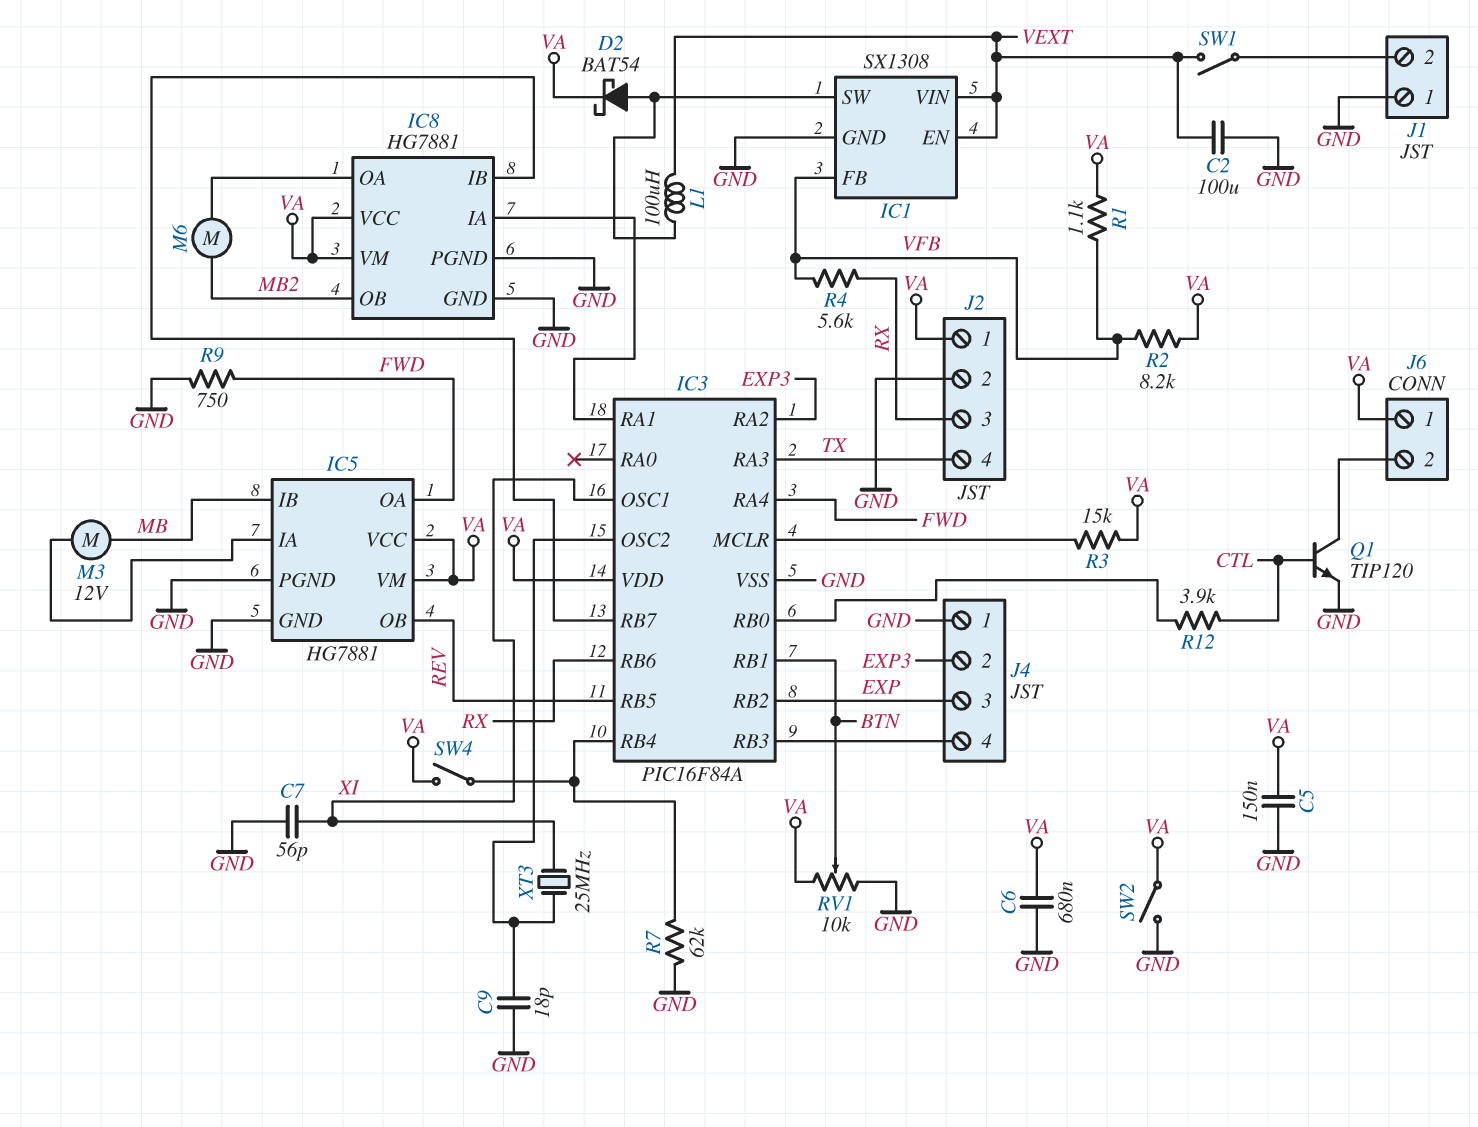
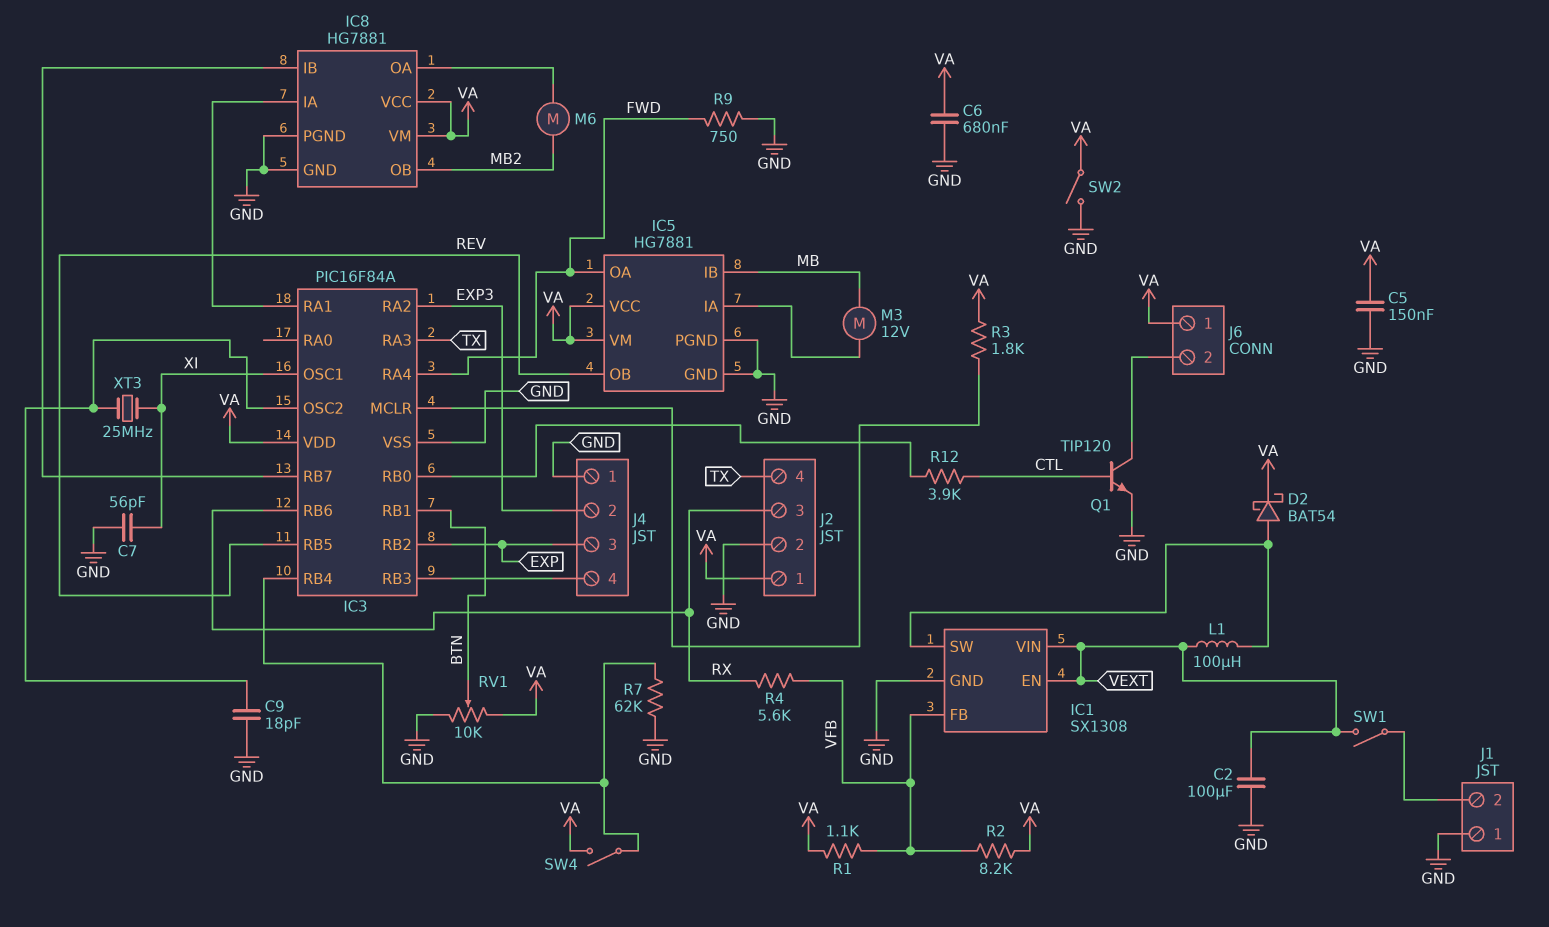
R3: 15k (IC3/MCLR, VA) -> 1.8k (IC3/MCLR, VA)

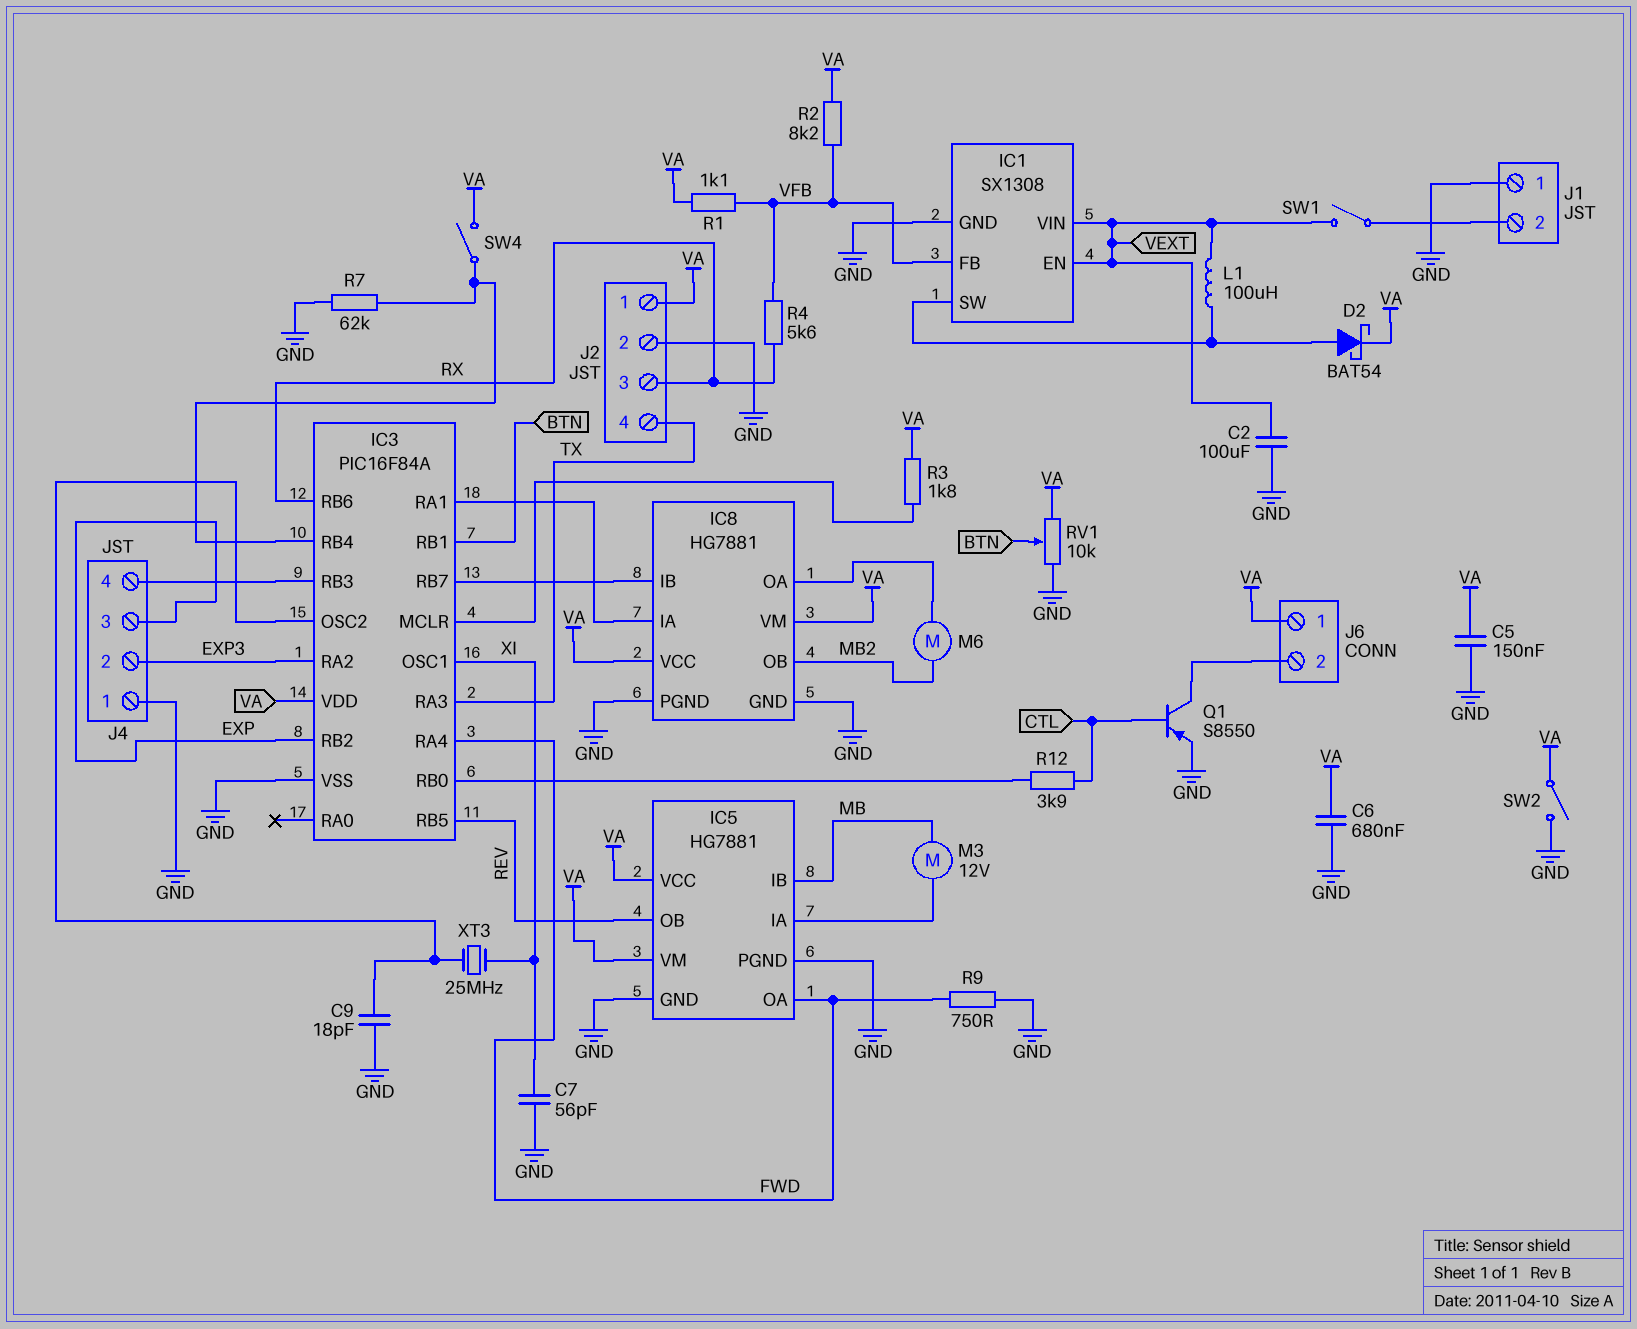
Q1: NPN TIP120 (B CTL, C J6/2, E GND) -> PNP S8550 (B CTL, C J6/2, E GND)

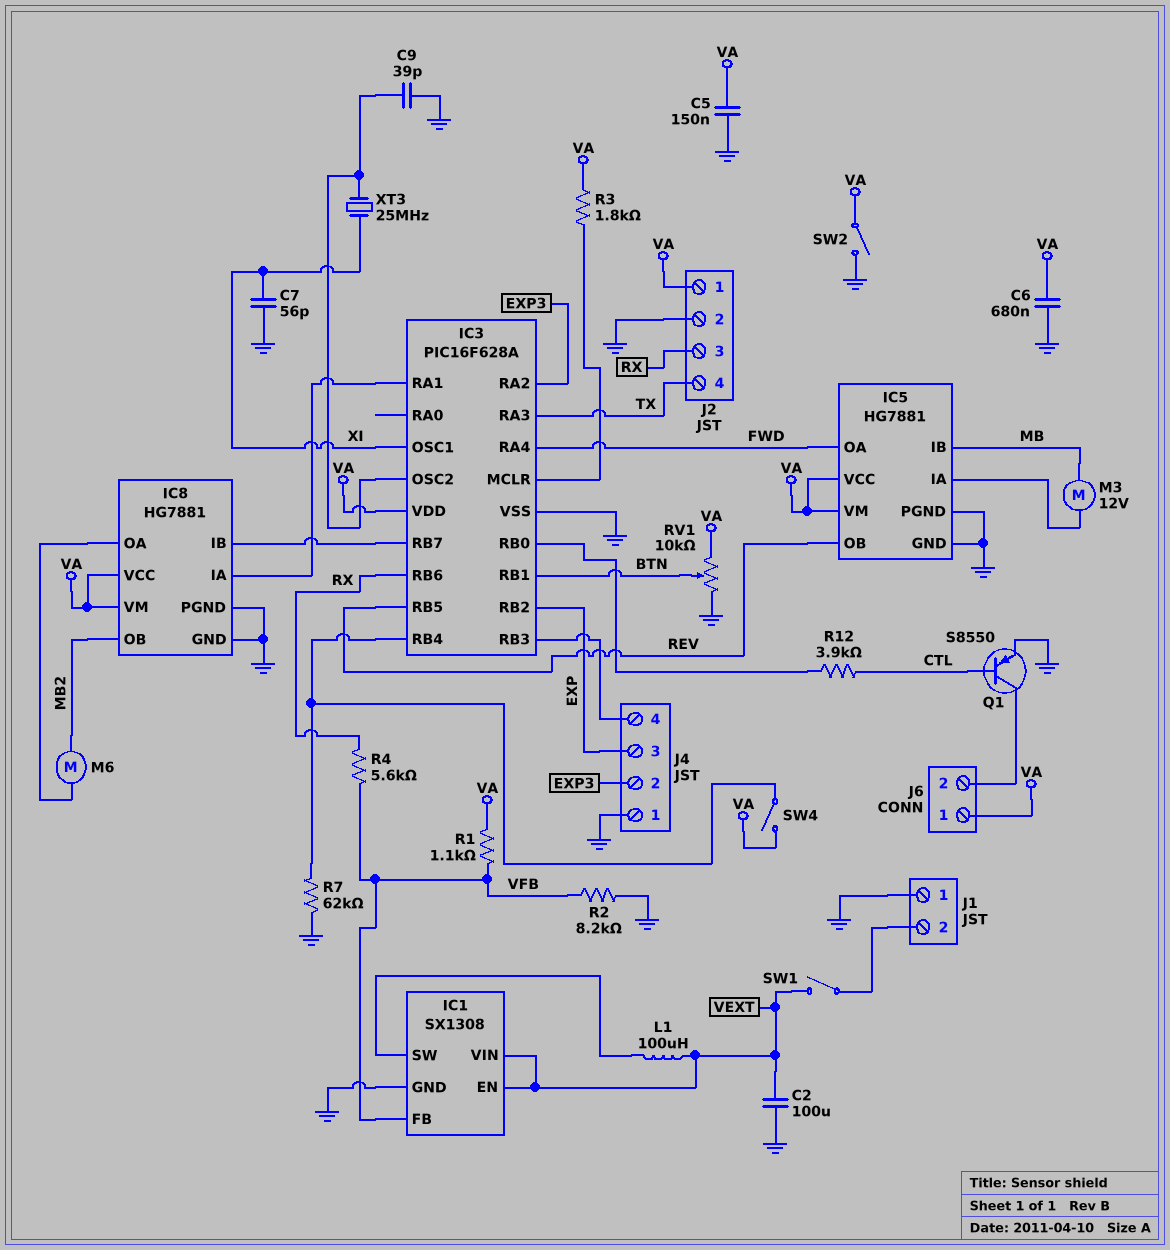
C9: 18pF (GND, IC3/OSC2) -> 39pF (GND, IC3/OSC2)
D2: schottky BAT54 (A IC1/SW, K VA) -> none
IC3: PIC16F84A -> PIC16F628A
R2: 8.2k (VA, VFB) -> 8.2k (GND, VFB)
R9: 750 (FWD, GND) -> none

